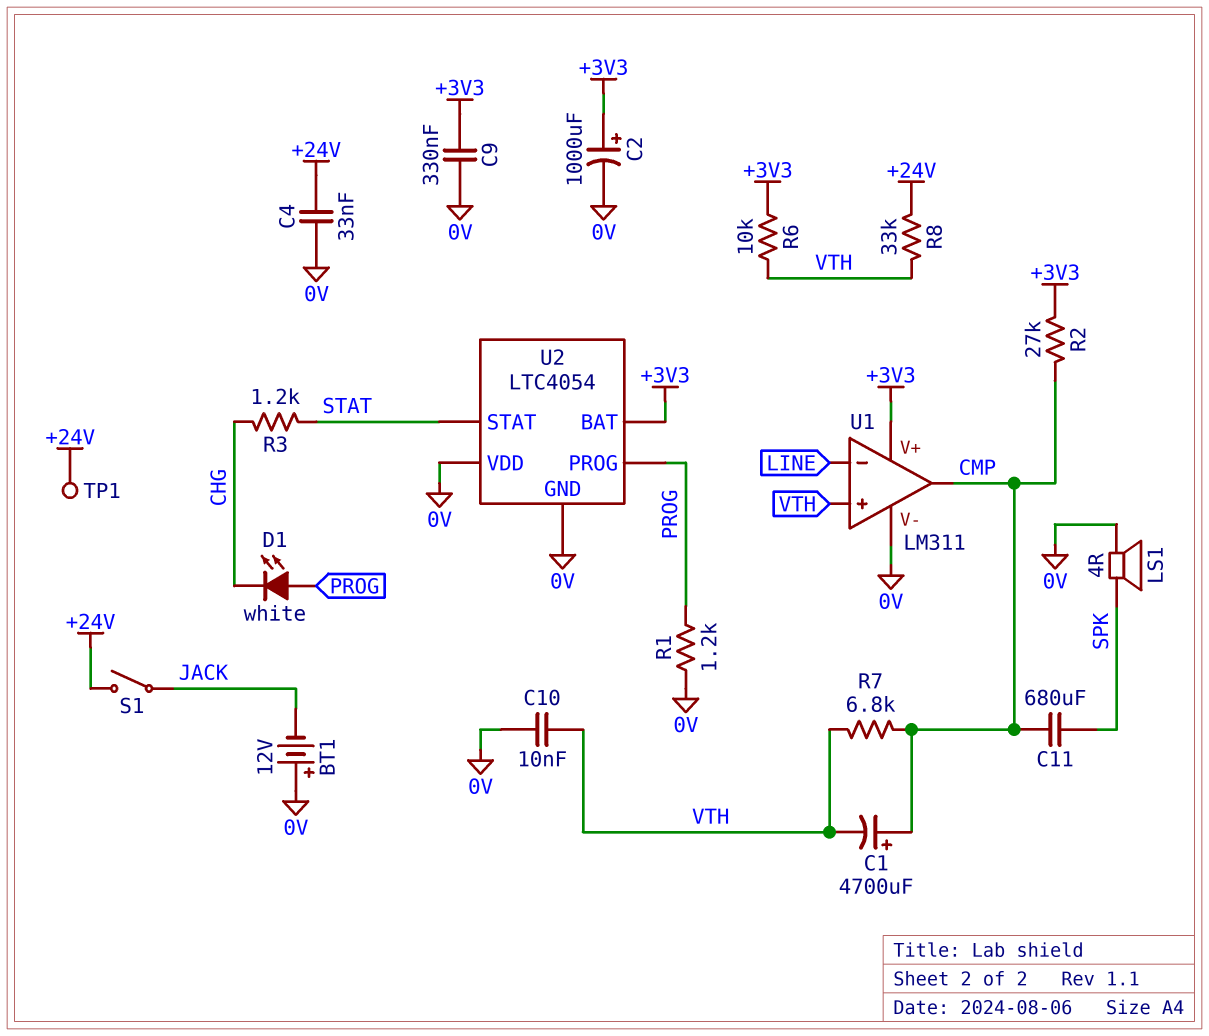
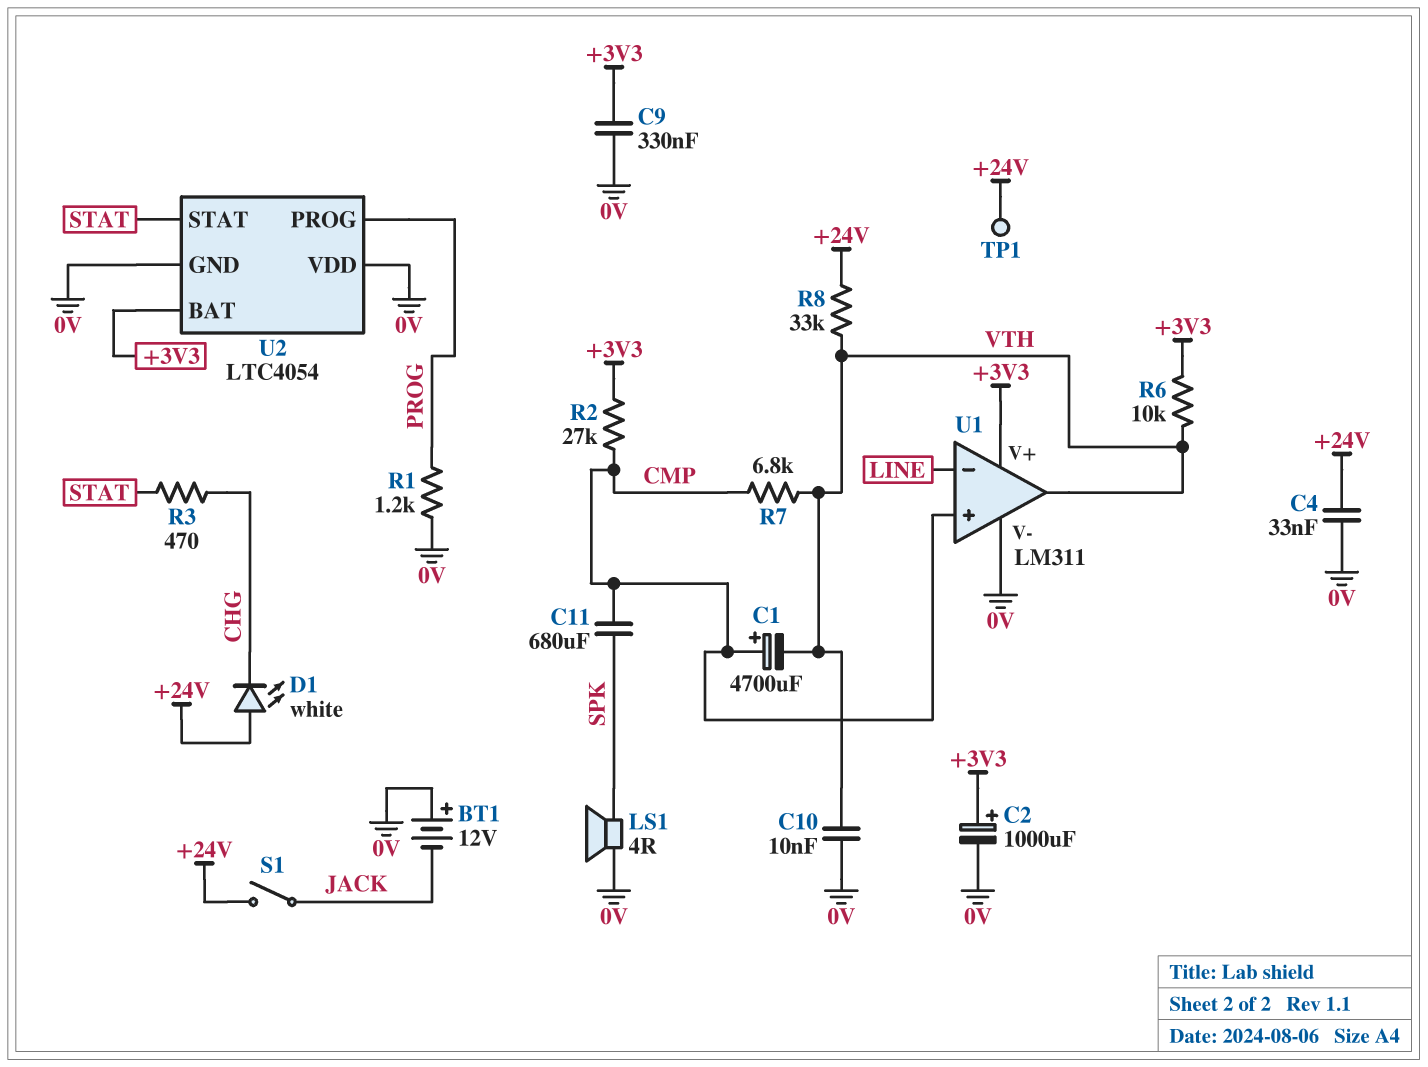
D1: LED white (A PROG, K CHG) -> LED white (A +24V, K CHG)
R3: 1.2k (CHG, STAT) -> 470 (CHG, STAT)
U1 pin in+: VTH -> CMP
U1 pin out: CMP -> VTH

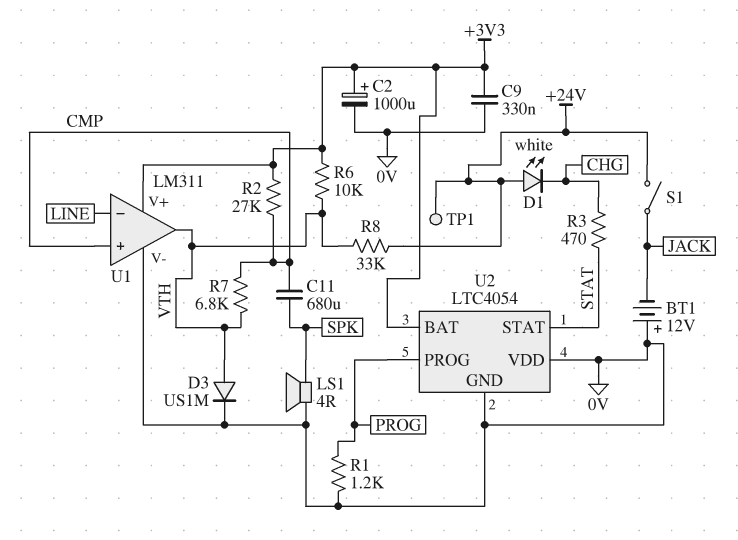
C1: 4700uF (plus CMP, minus VTH) -> none
C4: 33nF (+24V, 0V) -> none
C10: 10nF (0V, VTH) -> none
D3: none -> diode US1M (A VTH, K 0V)

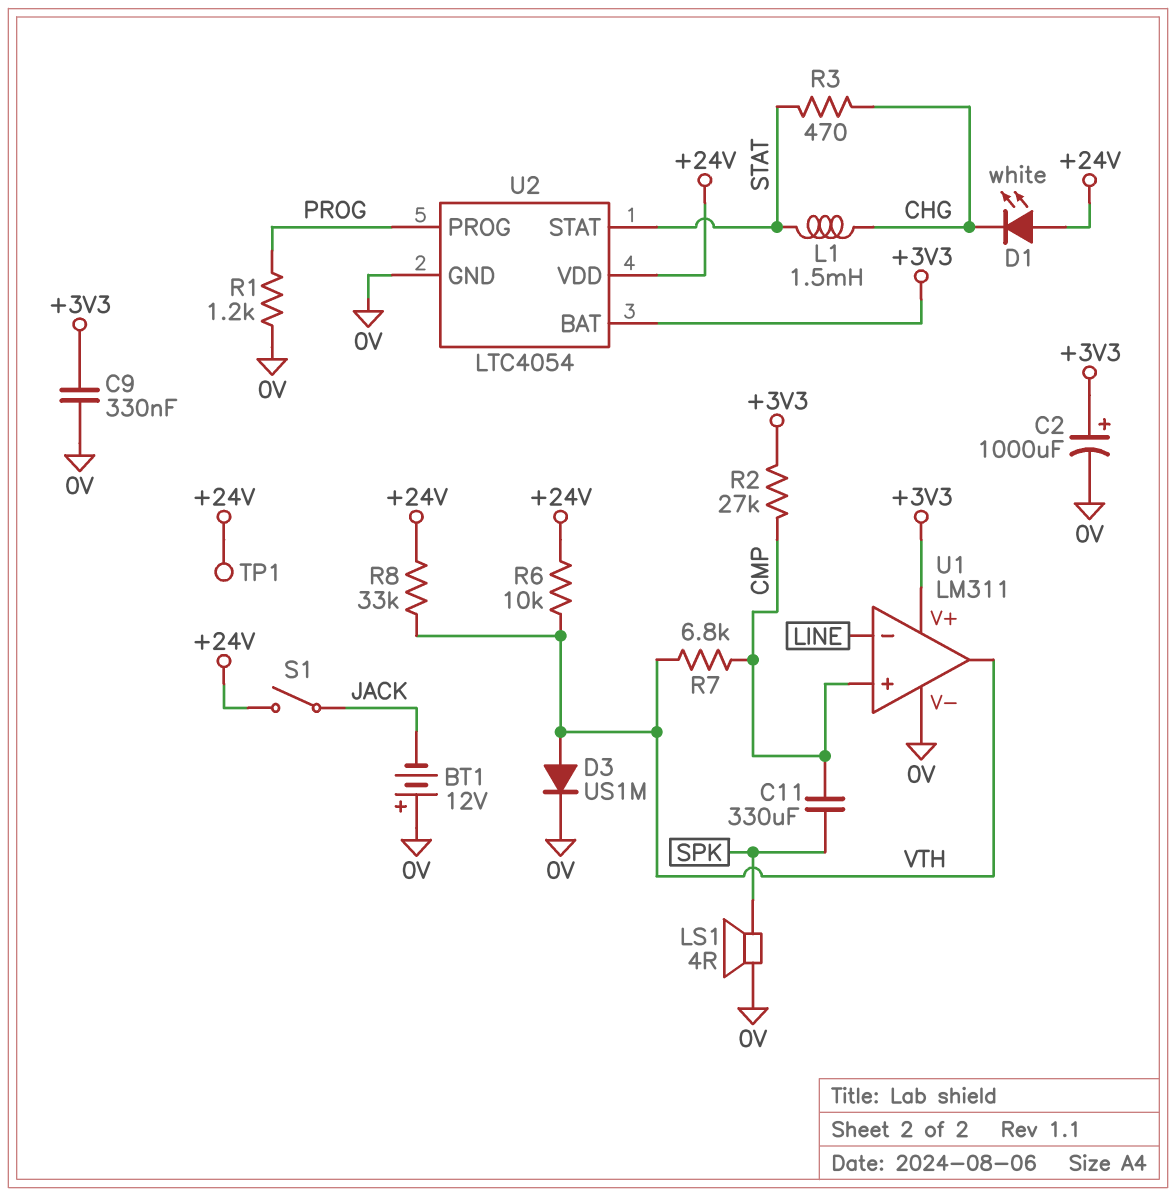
C11: 680uF (CMP, SPK) -> 330uF (CMP, SPK)
L1: none -> 1.5mH (CHG, STAT)
R6: 10k (+3V3, VTH) -> 10k (+24V, VTH)
U2 pin VDD: 0V -> +24V

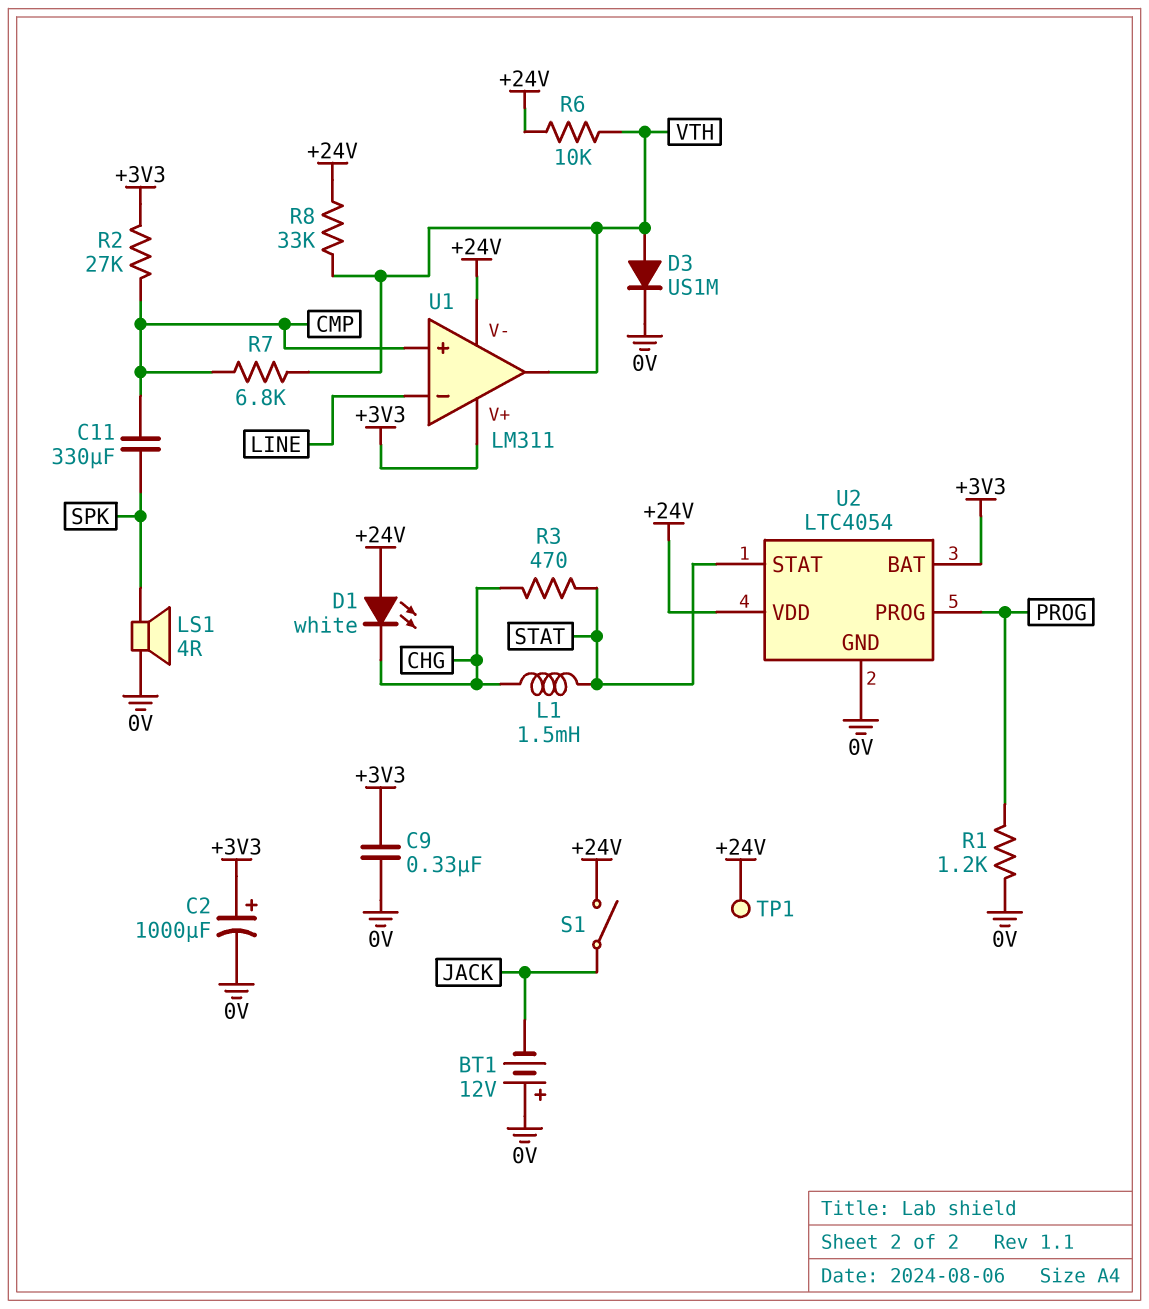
U1 pin V-: 0V -> +24V

